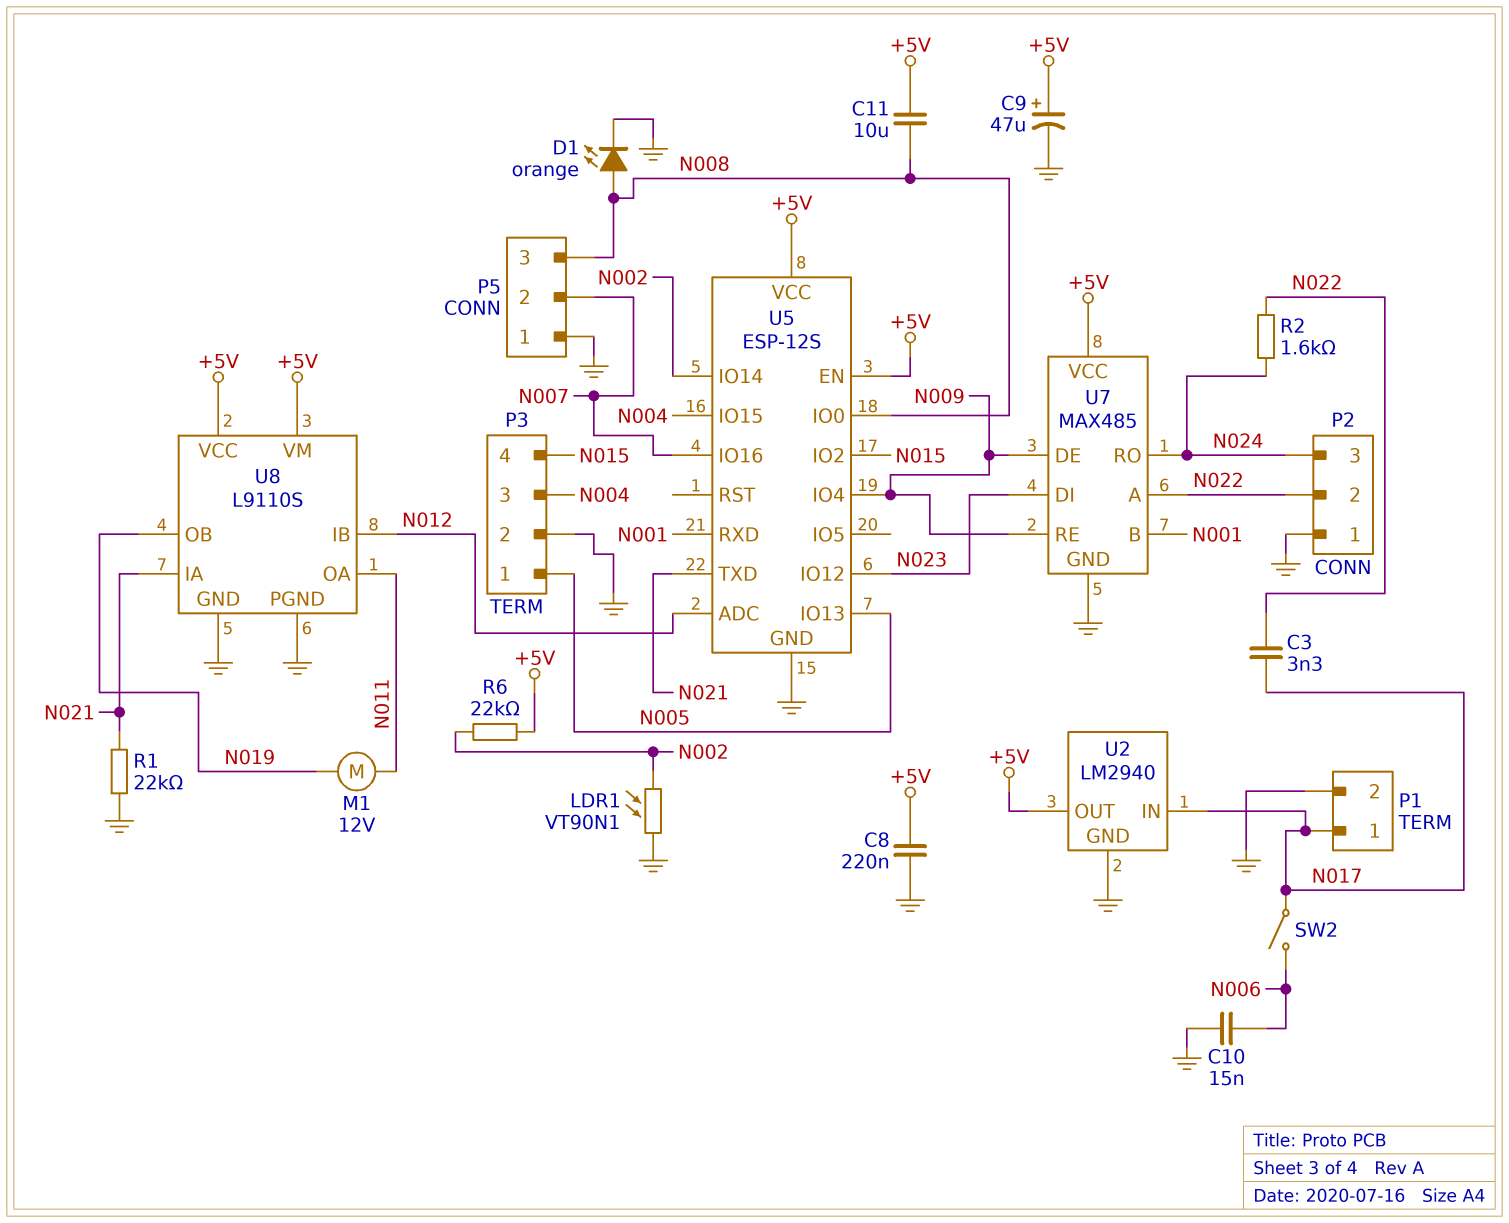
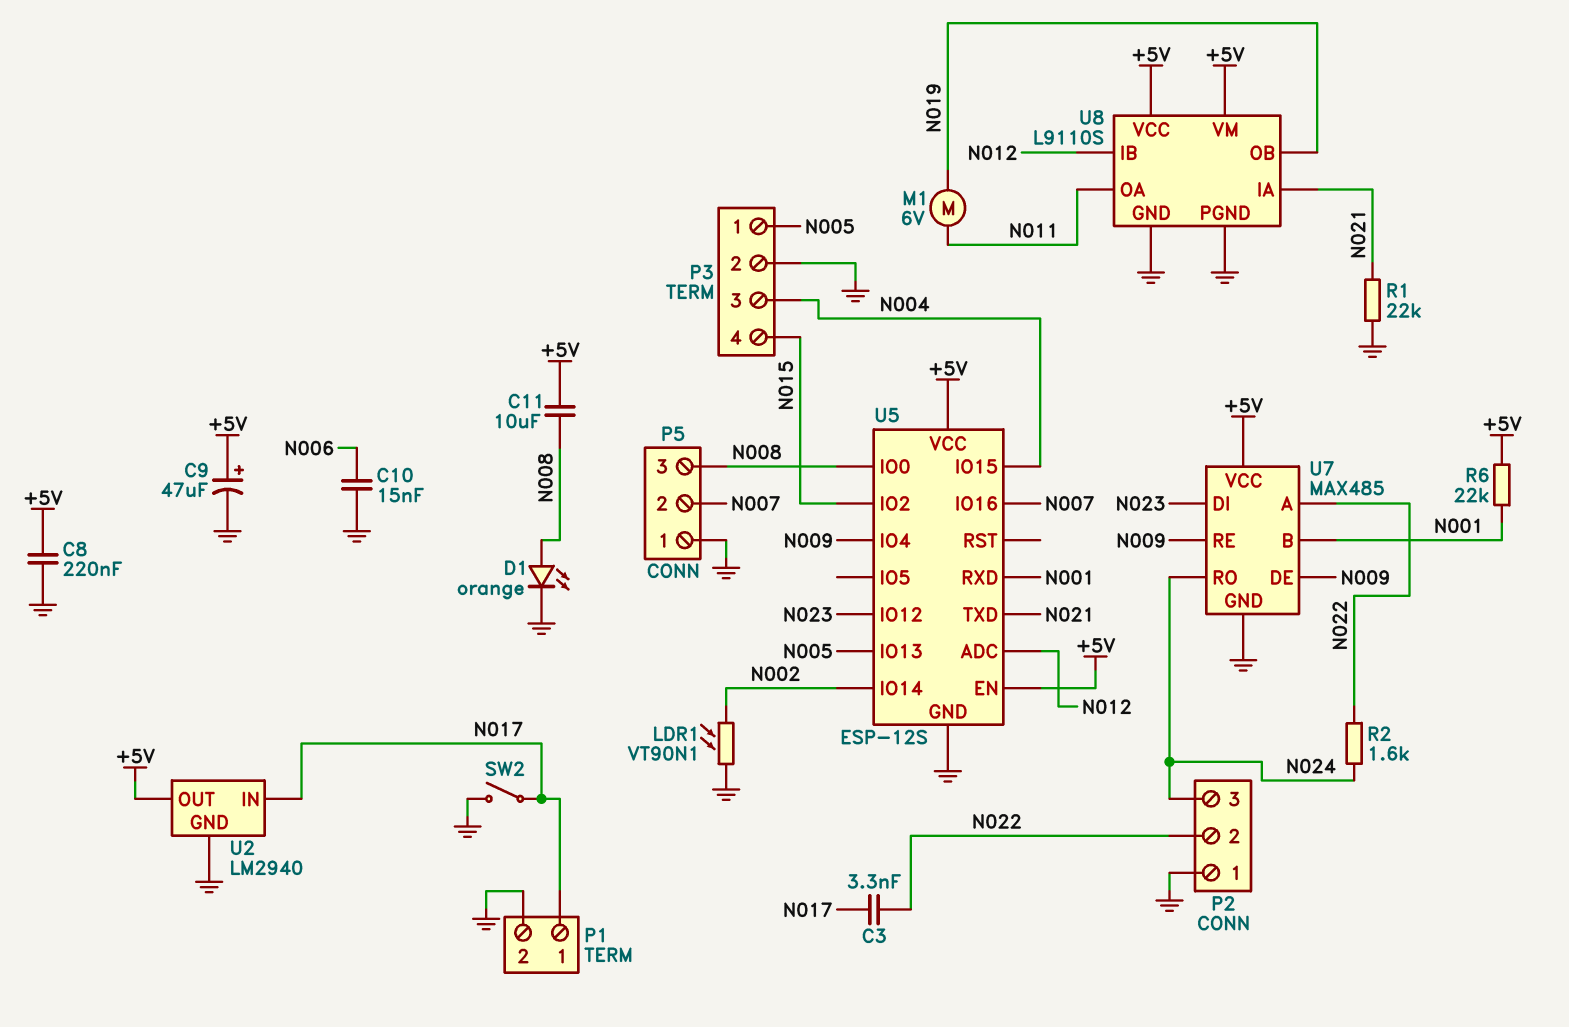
M1: motor 12V (N011, N019) -> motor 6V (N011, N019)
R6: 22k (+5V, N002) -> 22k (+5V, N001)
SW2: switch (N006, N017) -> switch (GND, N017)

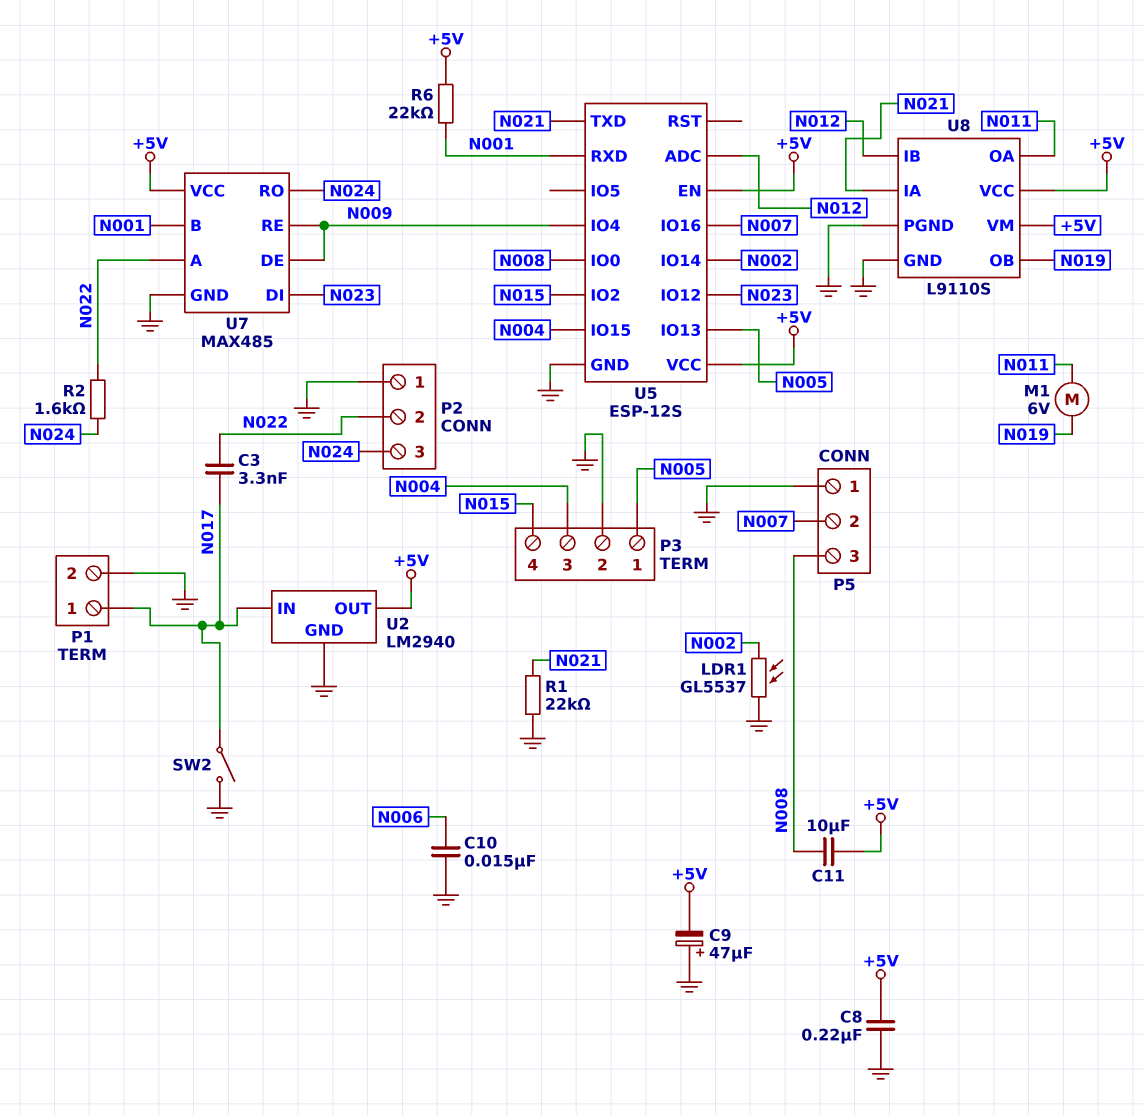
C9: 47uF (plus +5V, minus GND) -> 47uF (plus GND, minus +5V)
D1: LED orange (A N008, K GND) -> none
LDR1: VT90N1 (GND, N002) -> GL5537 (GND, N002)

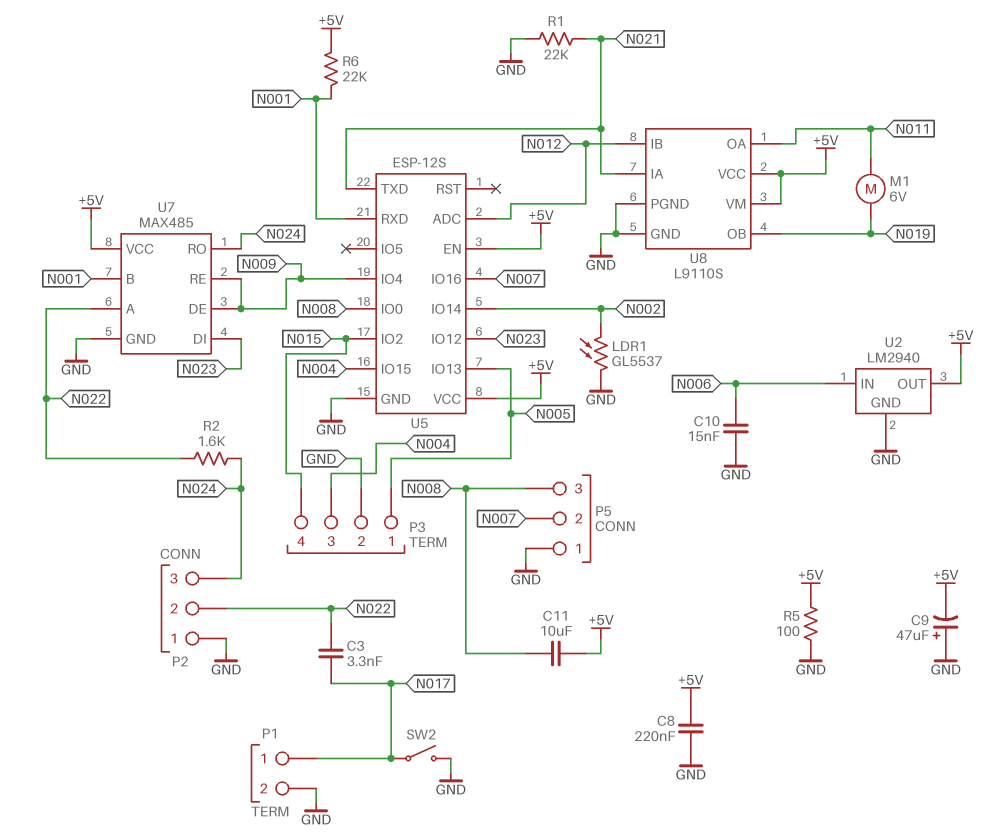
R5: none -> 100 (+5V, GND)
U2 pin IN: N017 -> N006

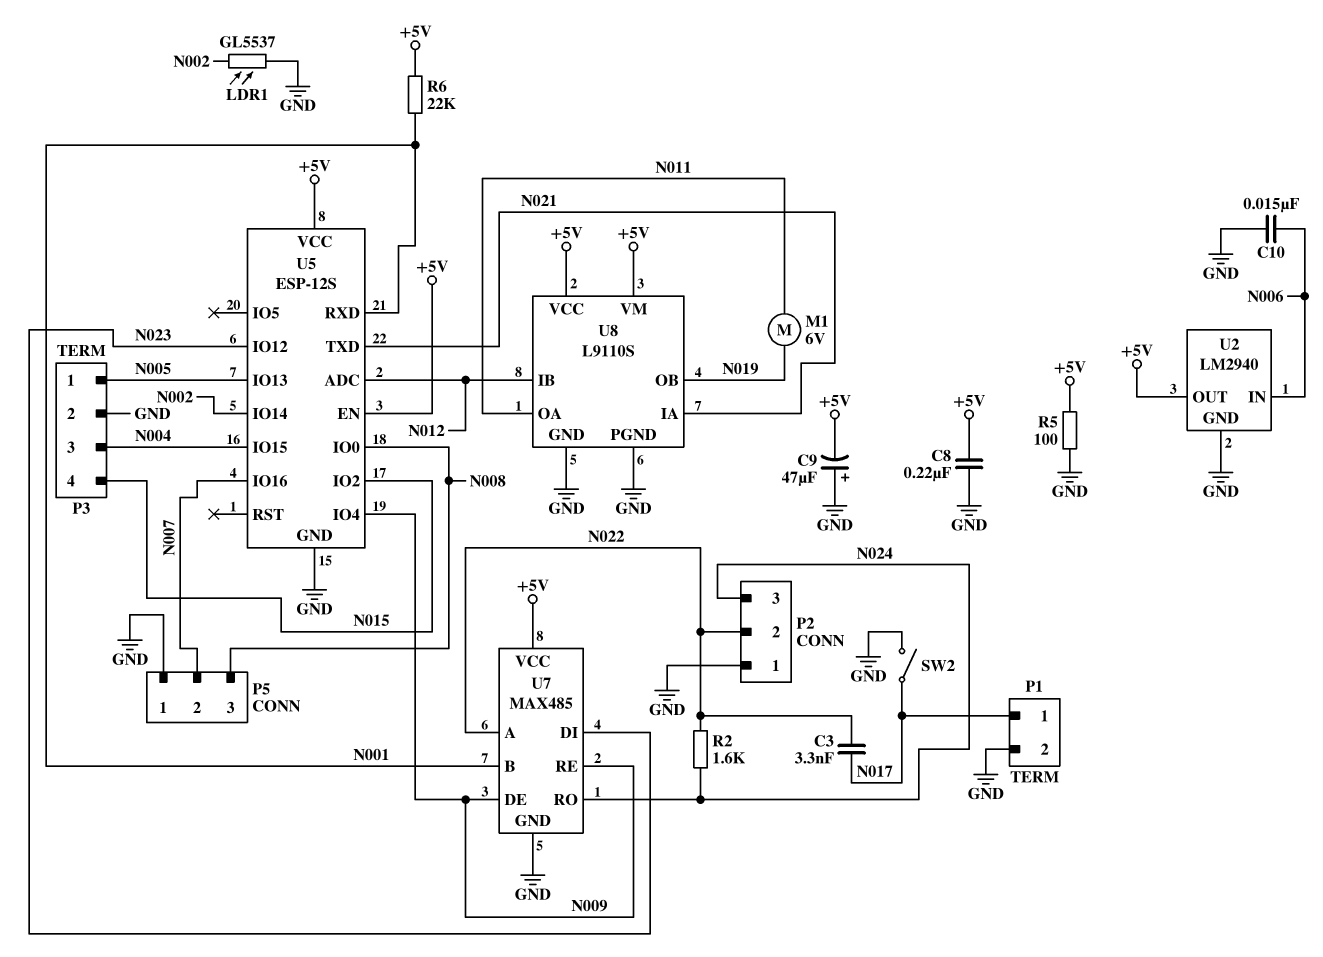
C11: 10uF (+5V, N008) -> none
R1: 22k (GND, N021) -> none

